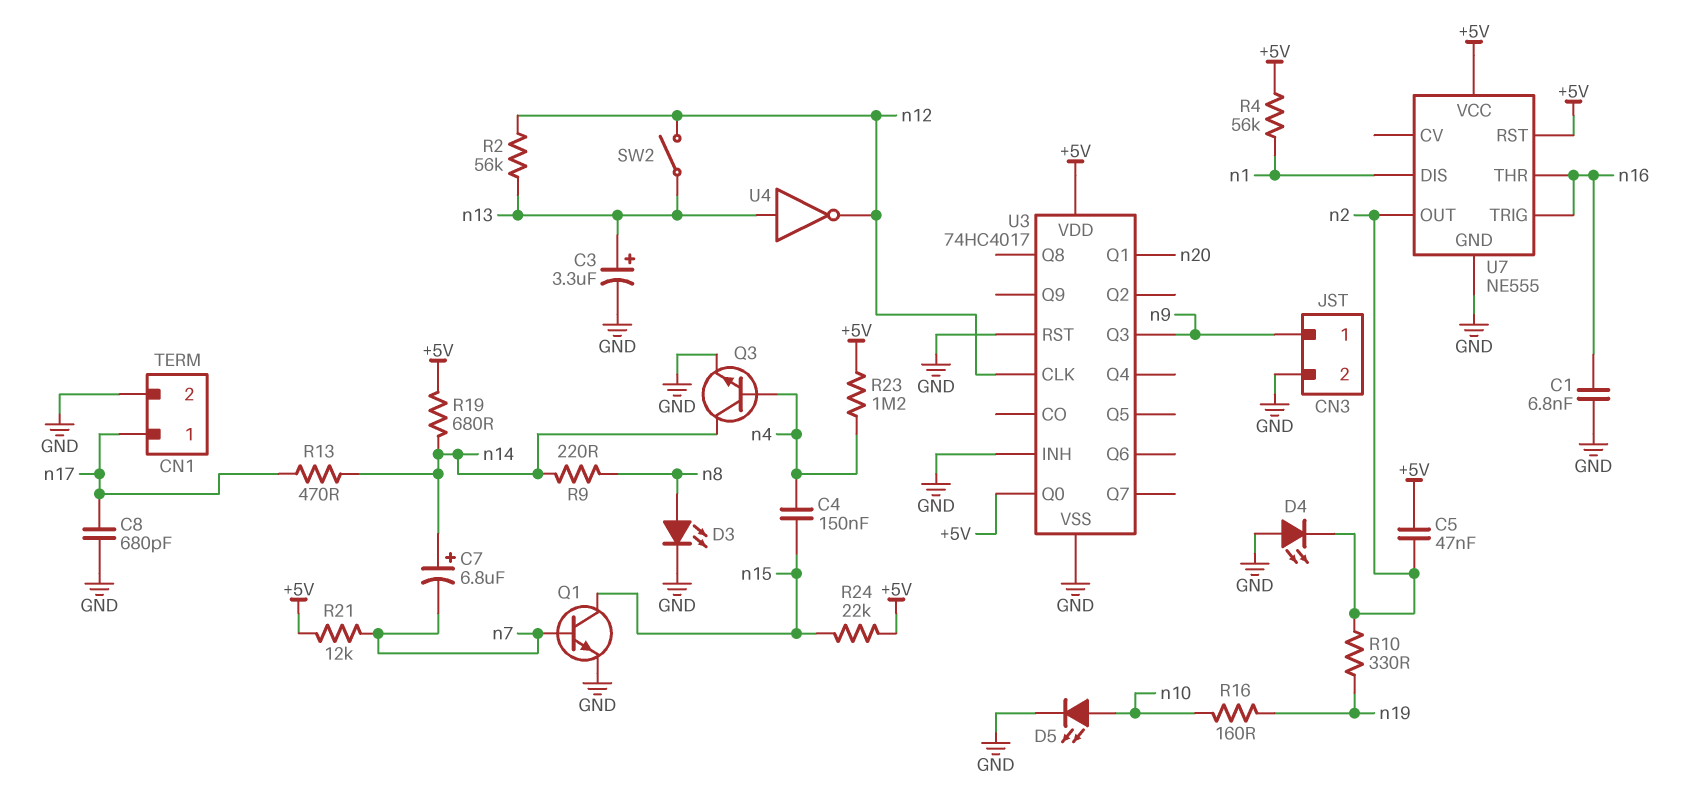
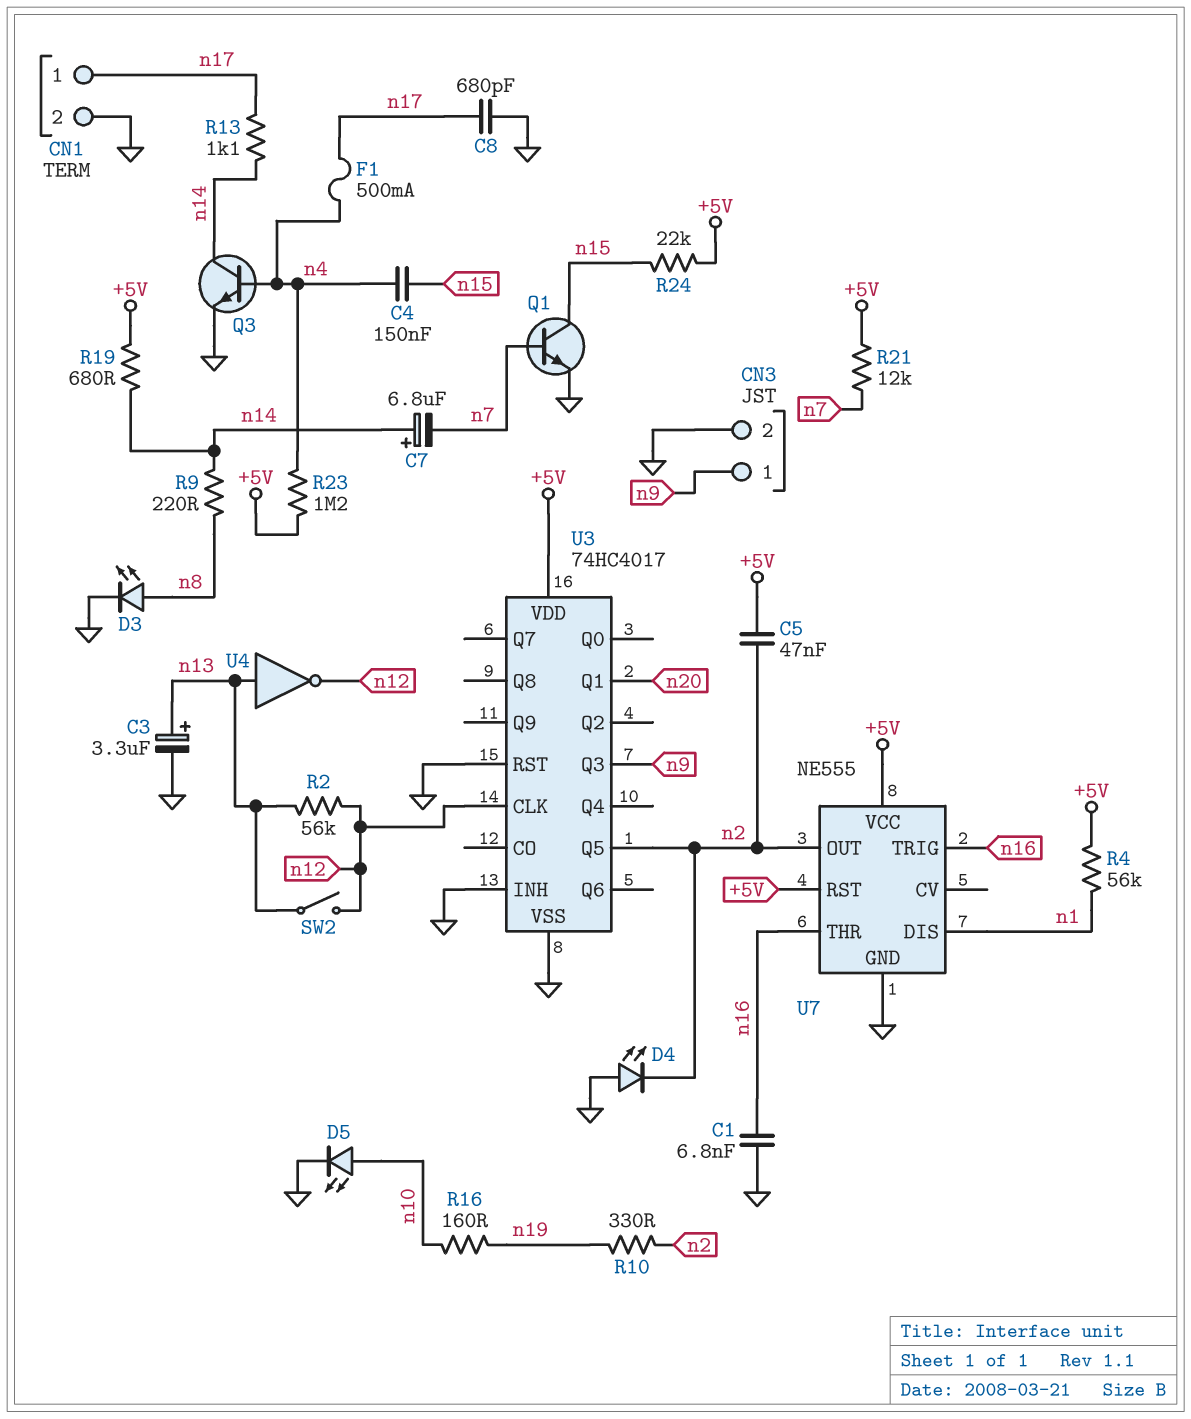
F1: none -> 500mA (n4, n17)
R13: 470 (n14, n17) -> 1.1k (n14, n17)
U3 pin Q0: +5V -> none
U3 pin Q5: none -> n2

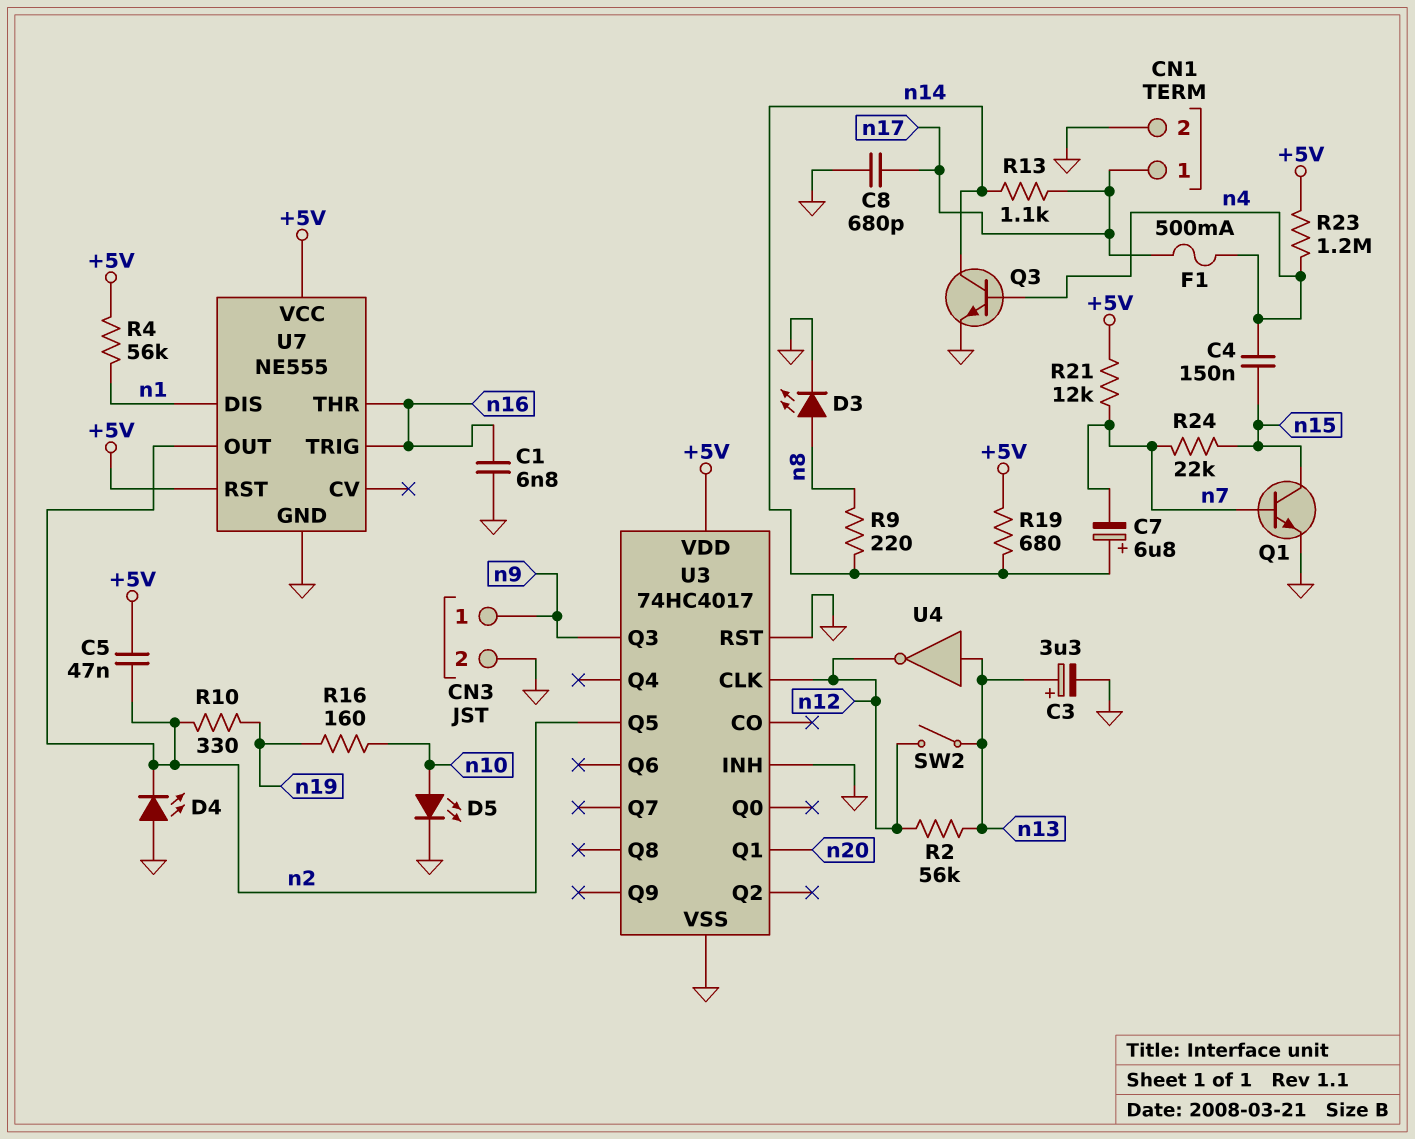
R24: 22k (+5V, n15) -> 22k (n7, n15)

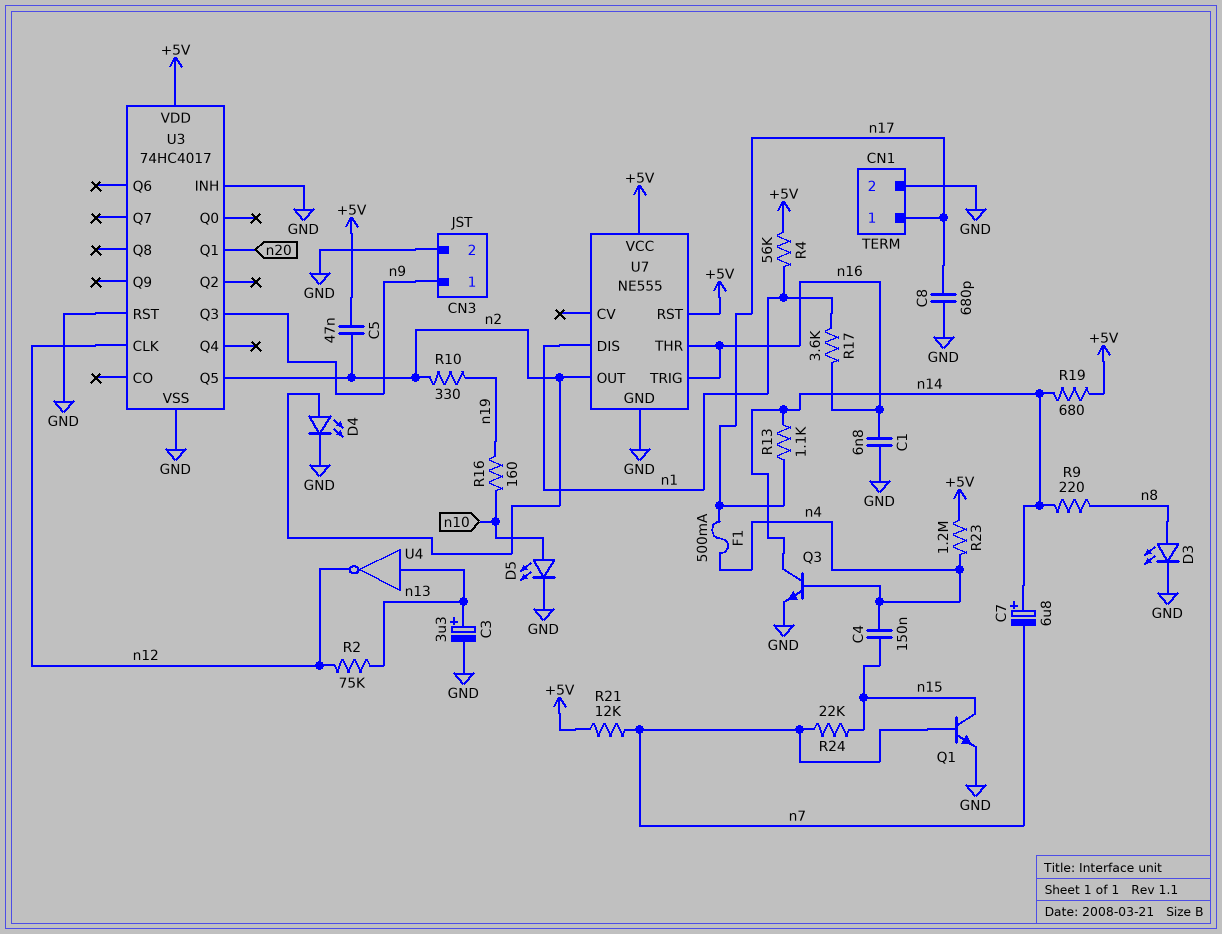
D4: LED (A GND, K n2) -> LED (A n2, K GND)
R2: 56k (n12, n13) -> 75k (n12, n13)
R17: none -> 3.6k (n1, n16)
SW2: switch (n12, n13) -> none

